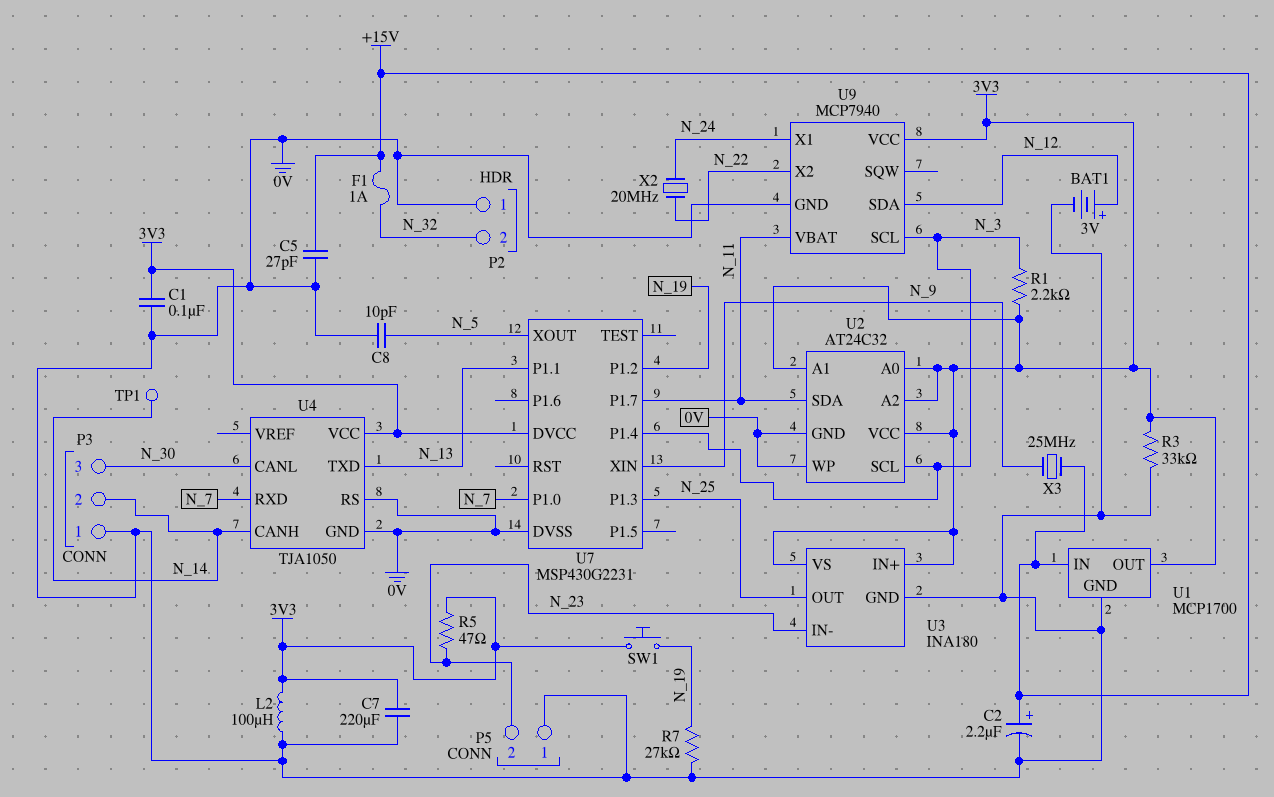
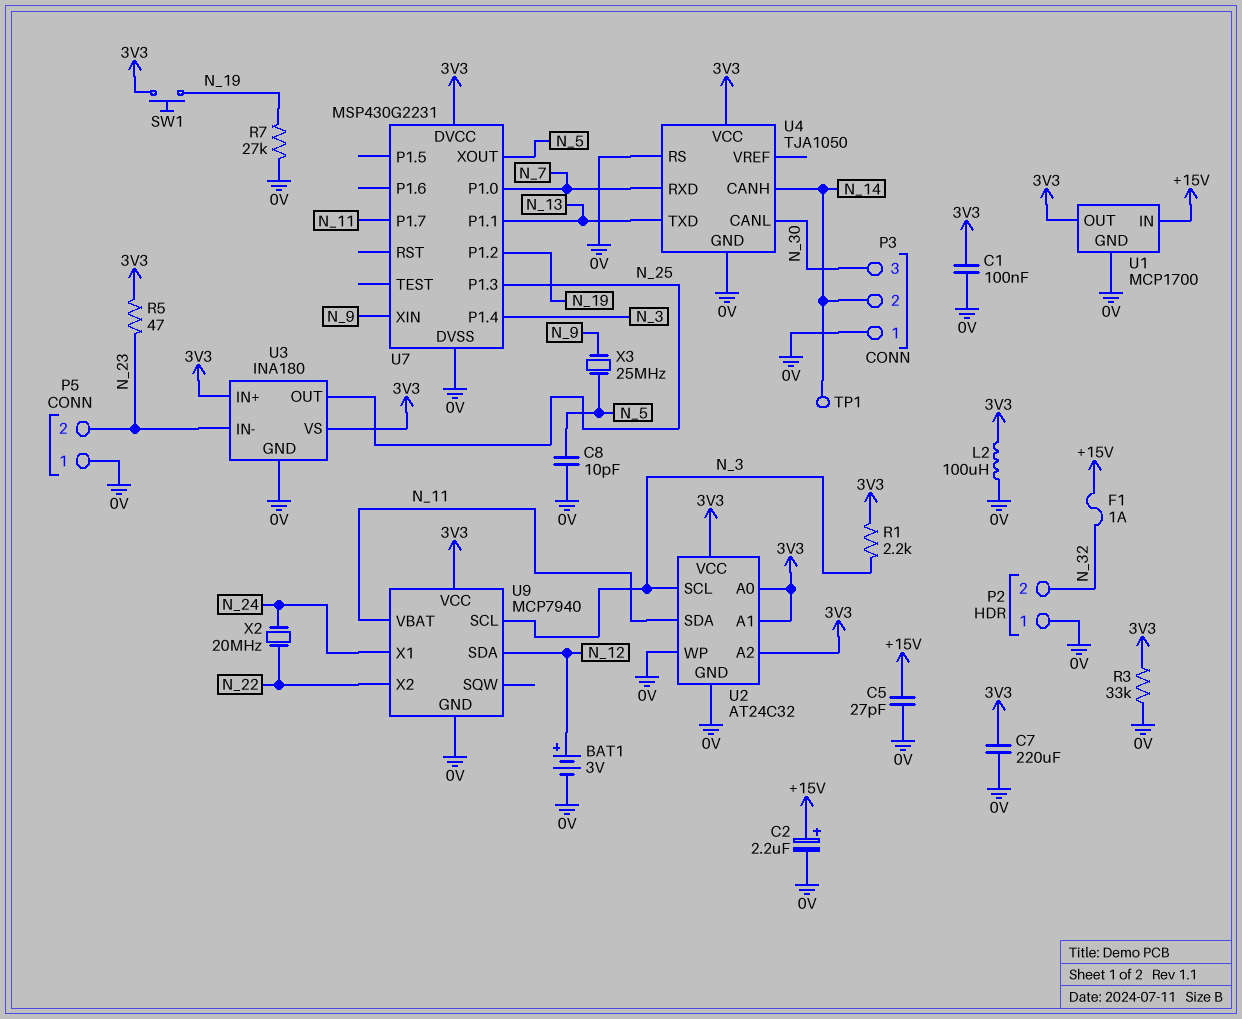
X3: 25MHz (+15V, N_9) -> 25MHz (N_5, N_9)

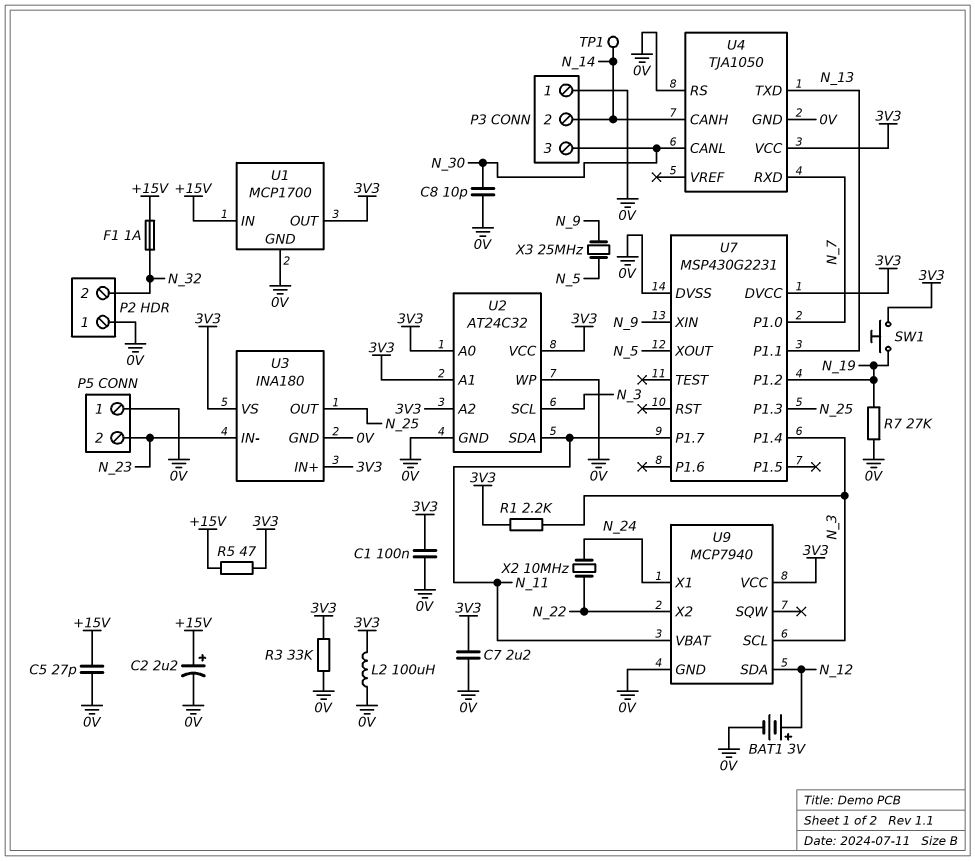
C7: 220uF (0V, 3V3) -> 2.2uF (0V, 3V3)
C8: 10pF (0V, N_5) -> 10pF (0V, N_30)
R5: 47 (3V3, N_23) -> 47 (+15V, 3V3)
X2: 20MHz (N_22, N_24) -> 10MHz (N_22, N_24)

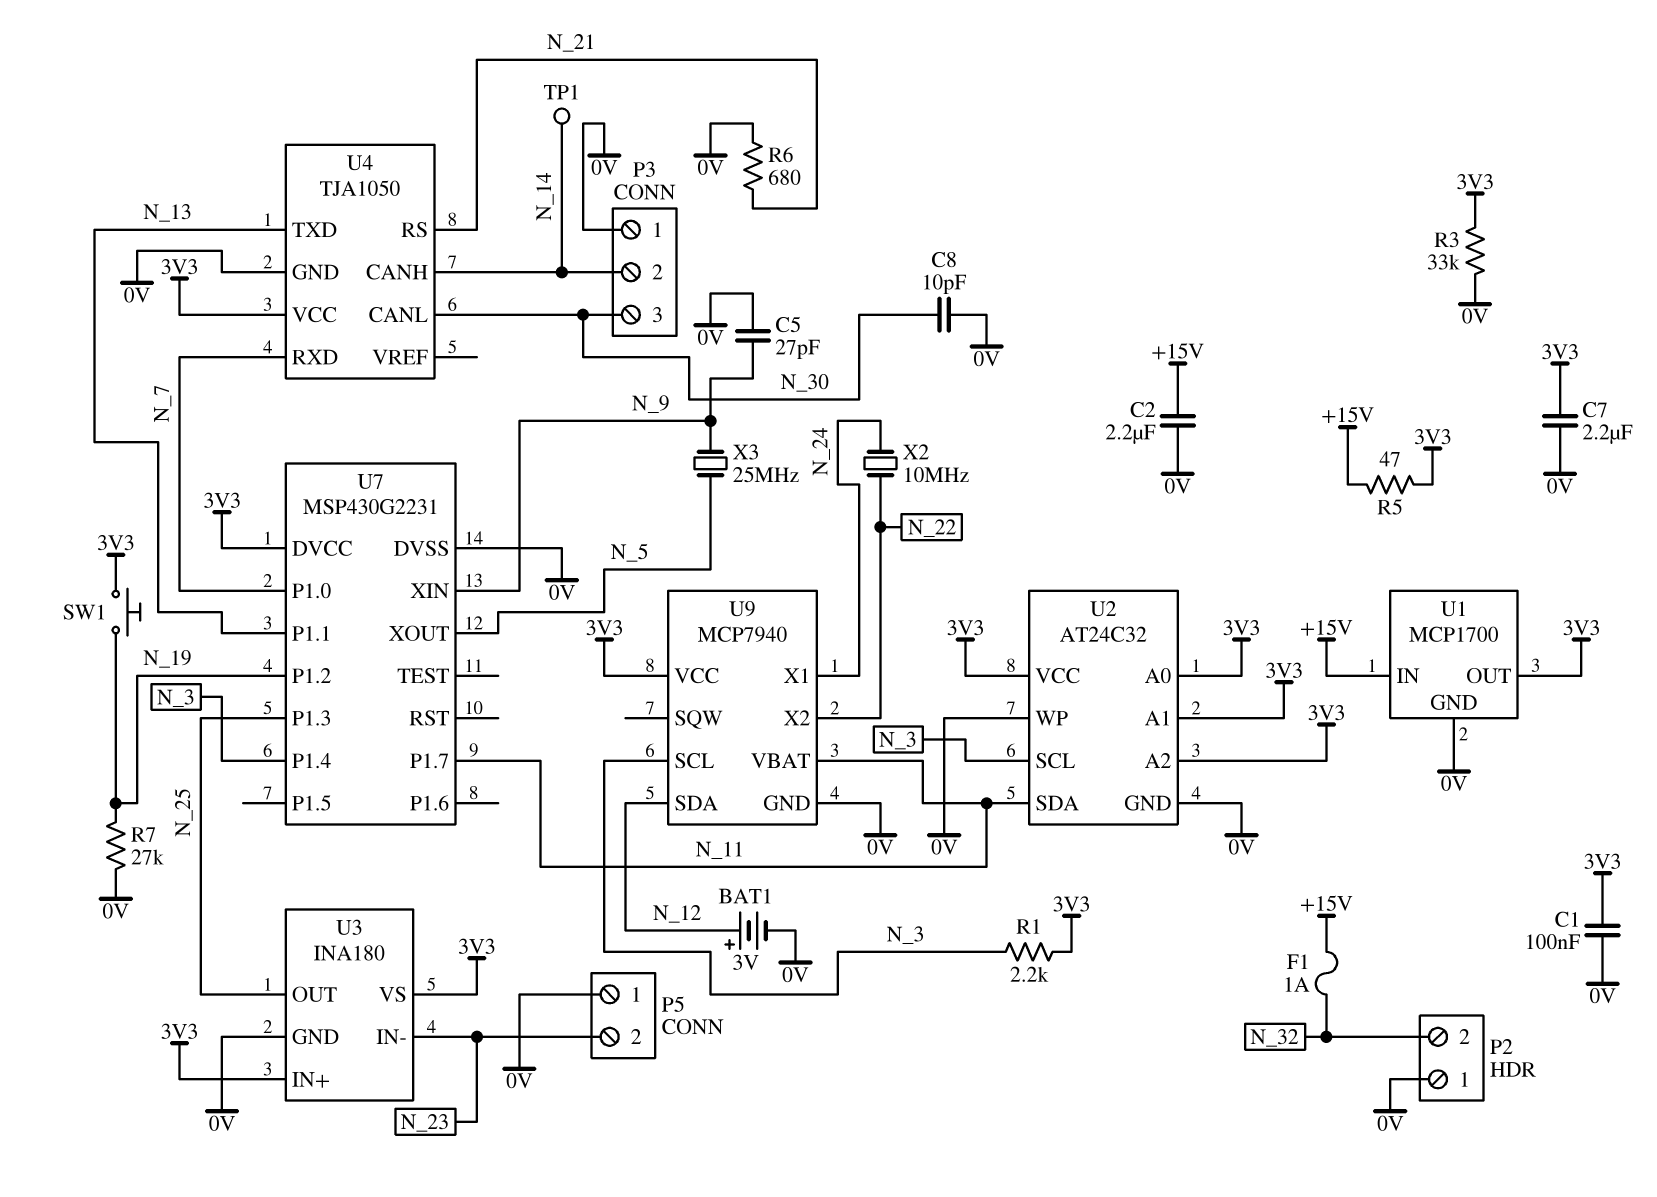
C2: 2.2uF (plus +15V, minus 0V) -> 2.2uF (+15V, 0V)
C5: 27pF (+15V, 0V) -> 27pF (0V, N_9)
L2: 100uH (0V, 3V3) -> none
R6: none -> 680 (0V, N_21)
U4 pin RS: 0V -> N_21

